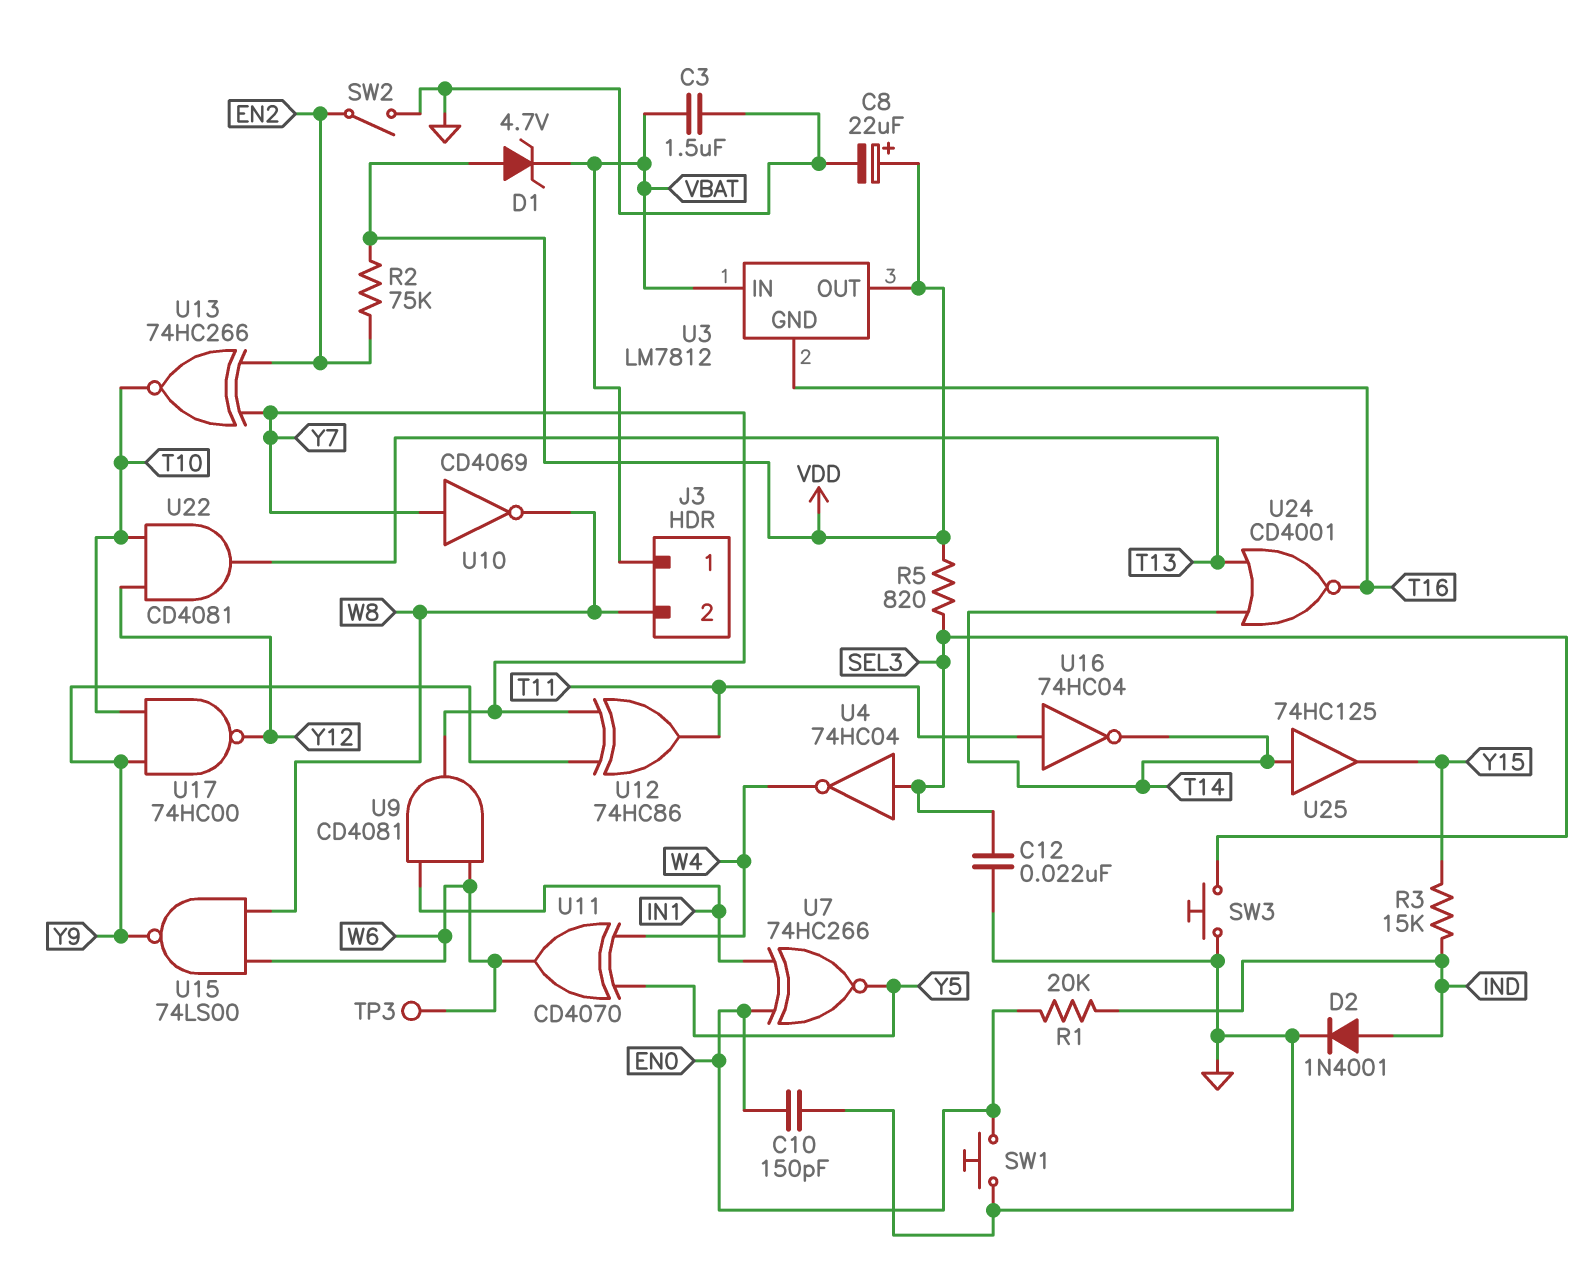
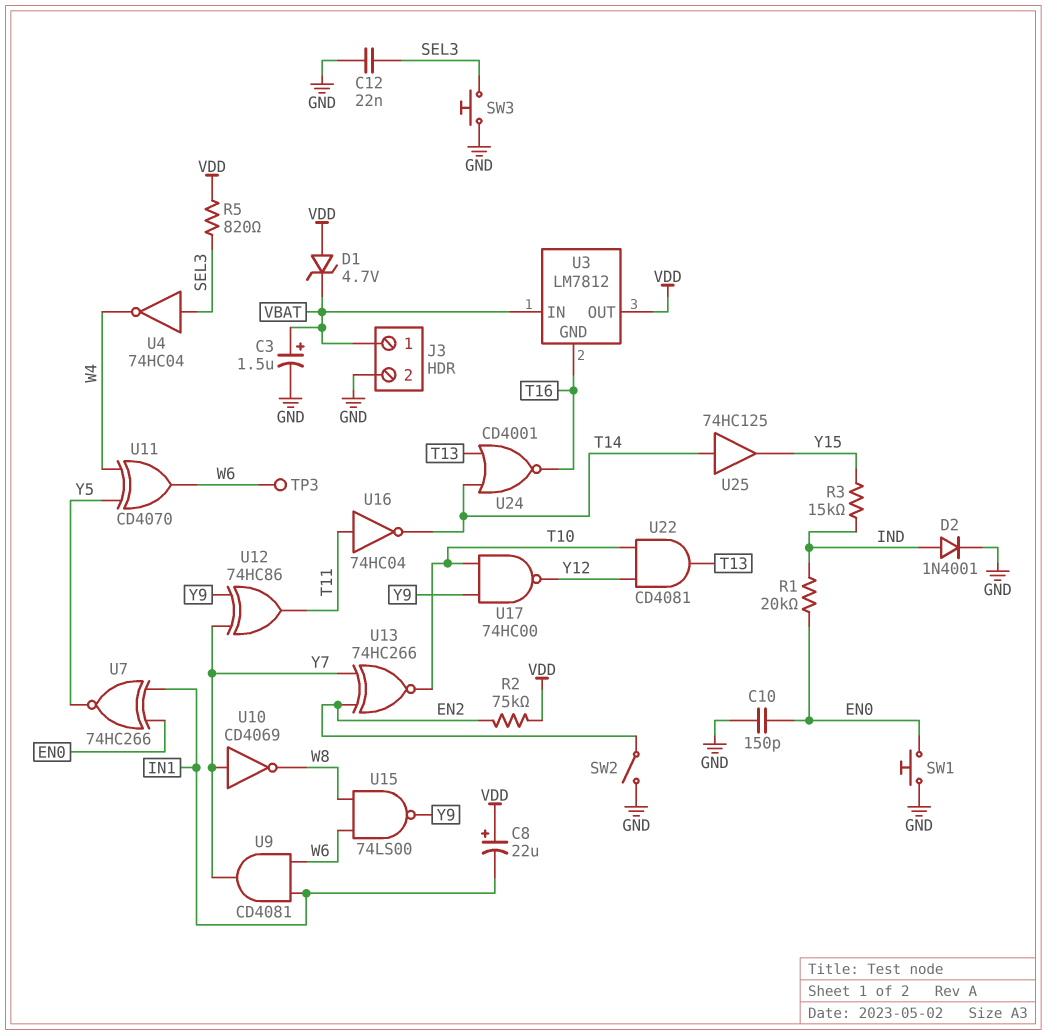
C3: 1.5uF (GND, VBAT) -> 1.5uF (plus VBAT, minus GND)
C8: 22uF (plus VDD, minus GND) -> 22uF (plus VDD, minus IN1)
J3 pin 2: W8 -> GND

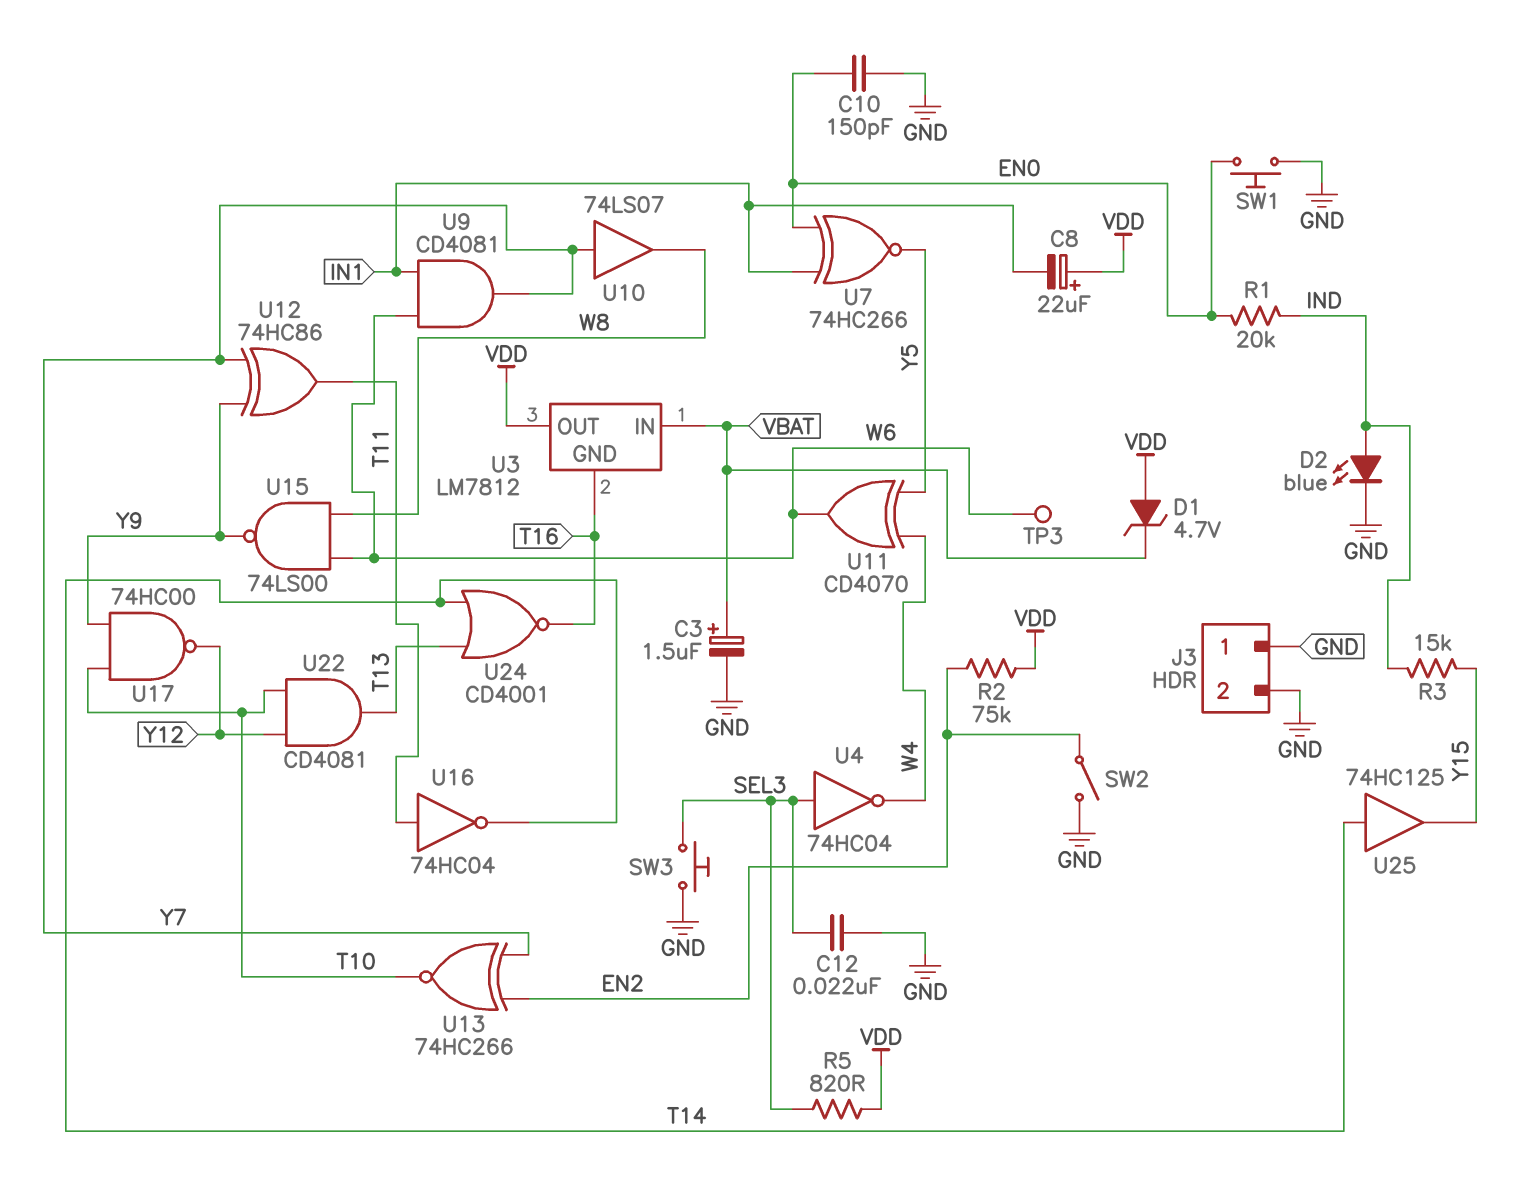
D2: diode 1N4001 (A IND, K GND) -> LED blue (A IND, K GND)
J3 pin 1: VBAT -> GND
U10: NOT CD4069 (in Y7, out W8) -> buffer 74LS07 (in Y7, out W8)

